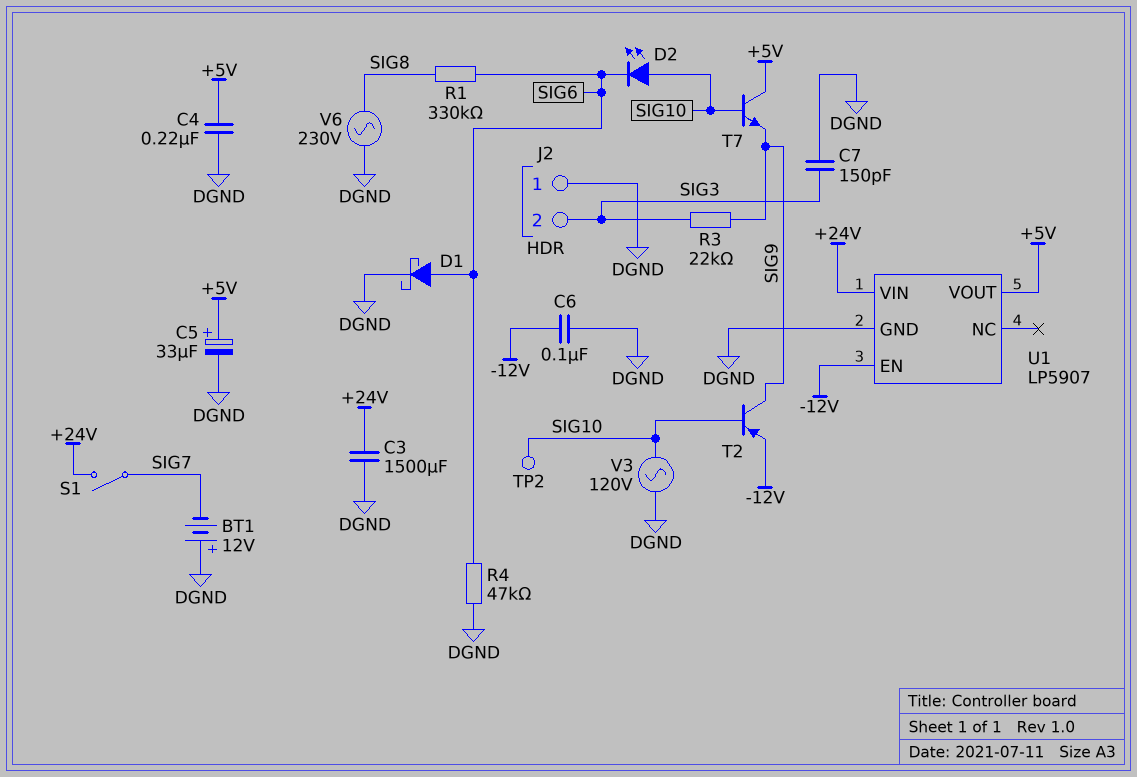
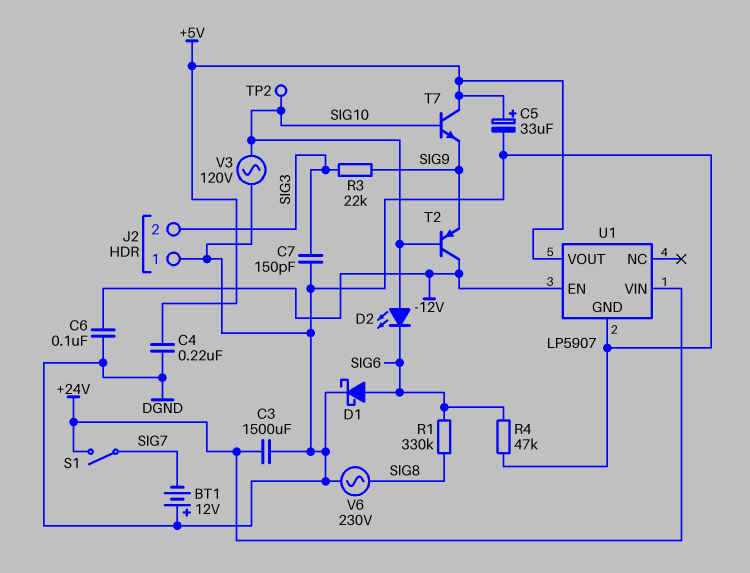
T2: PNP (B SIG10, C SIG9, E -12V) -> PNP (B SIG10, C -12V, E SIG9)

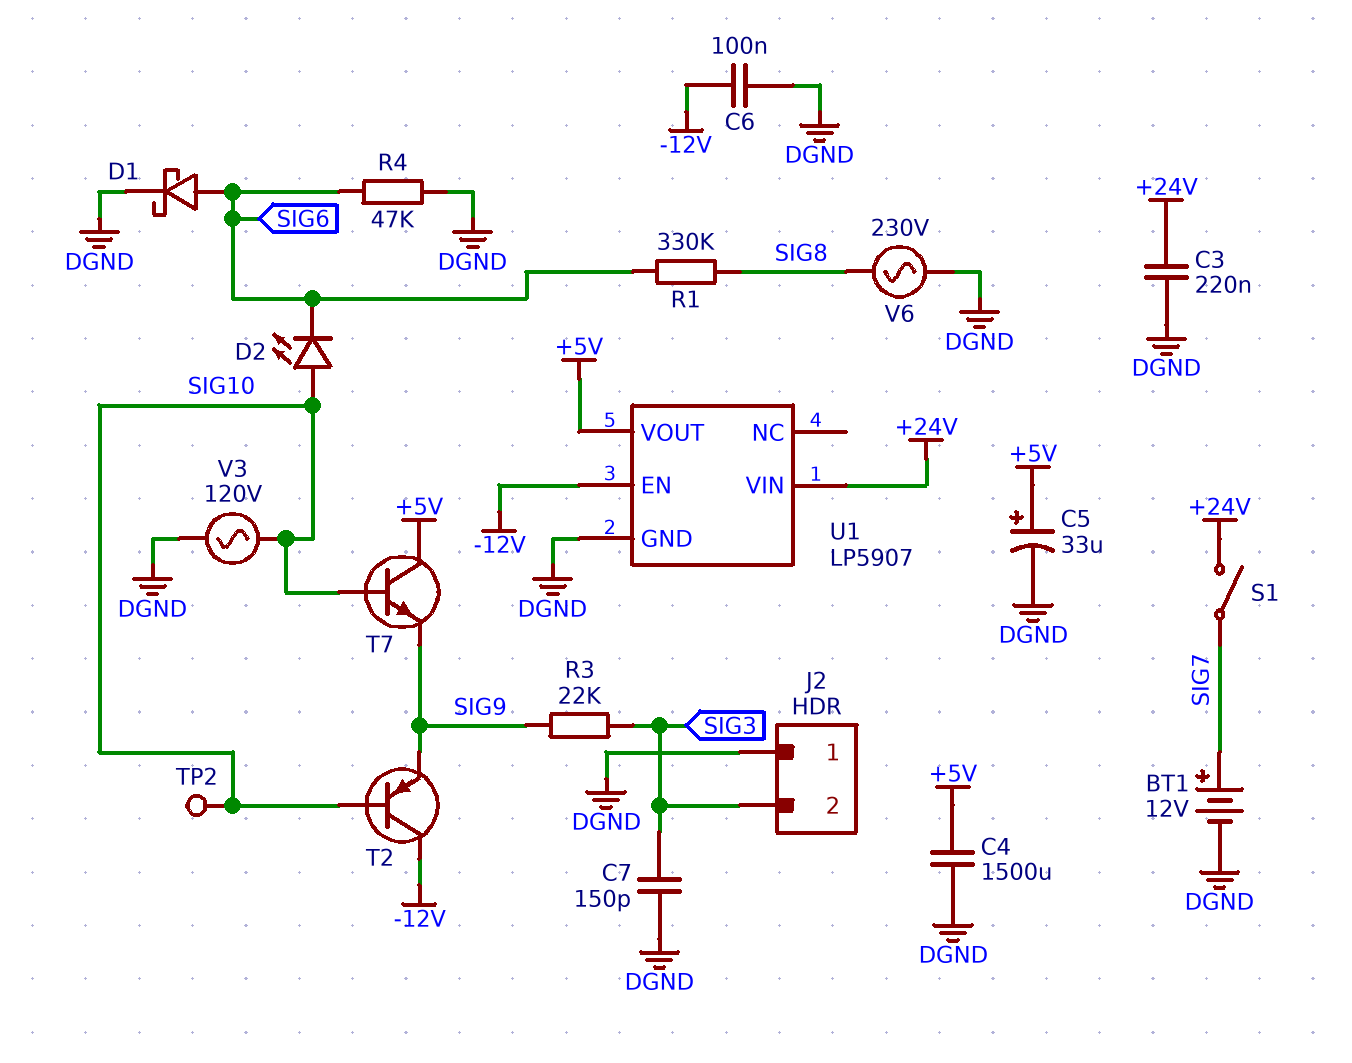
BT1: 12V (plus DGND, minus SIG7) -> 12V (plus SIG7, minus DGND)
C3: 1500uF (+24V, DGND) -> 220nF (+24V, DGND)
C4: 220nF (+5V, DGND) -> 1500uF (+5V, DGND)

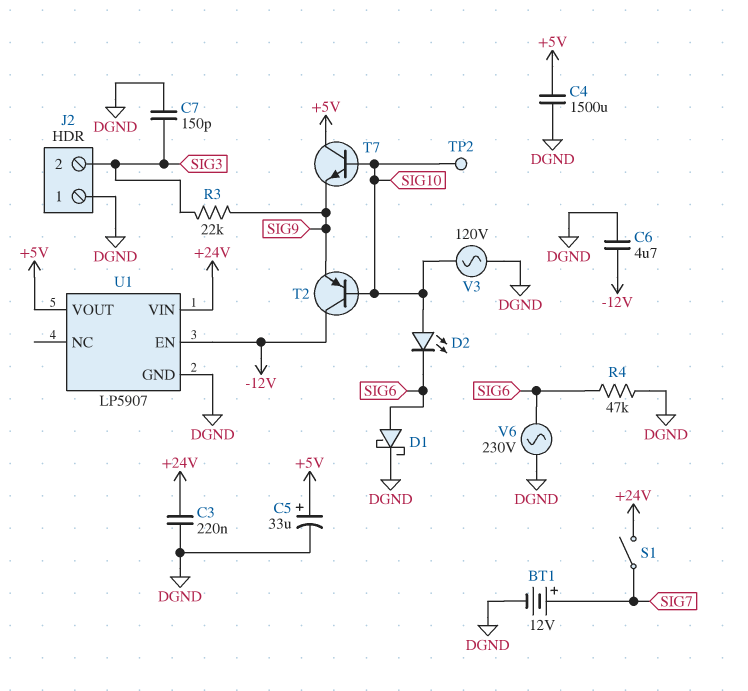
C6: 100nF (-12V, DGND) -> 4.7uF (-12V, DGND)
R1: 330k (SIG6, SIG8) -> none
V6: AC 230V (DGND, SIG8) -> AC 230V (DGND, SIG6)

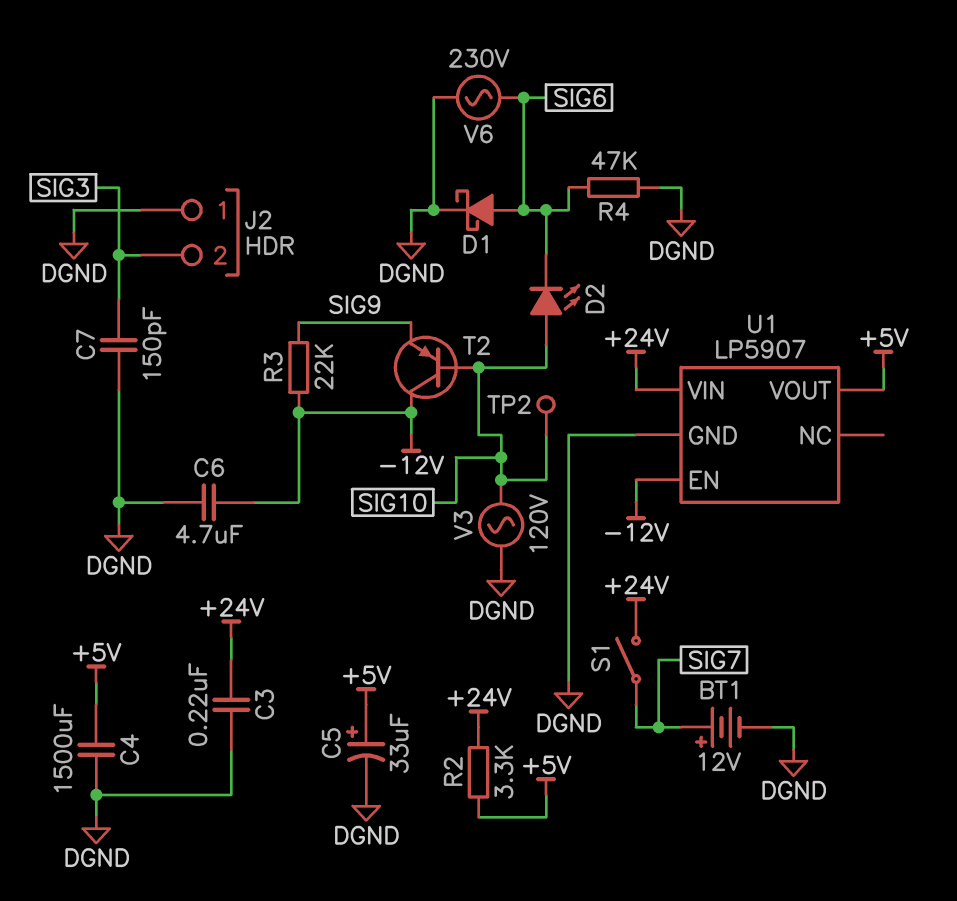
R2: none -> 3.3k (+5V, +24V)
R3: 22k (SIG3, SIG9) -> 22k (-12V, SIG9)
T7: NPN (B SIG10, C +5V, E SIG9) -> none

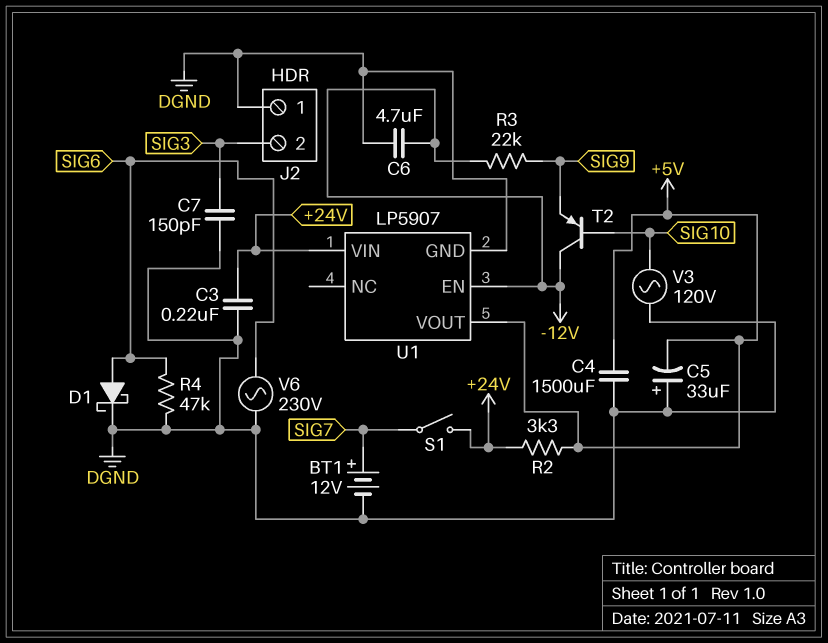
C5: 33uF (plus +5V, minus DGND) -> 33uF (plus DGND, minus +5V)
D2: LED (A SIG10, K SIG6) -> none
TP2: test point (SIG10) -> none

